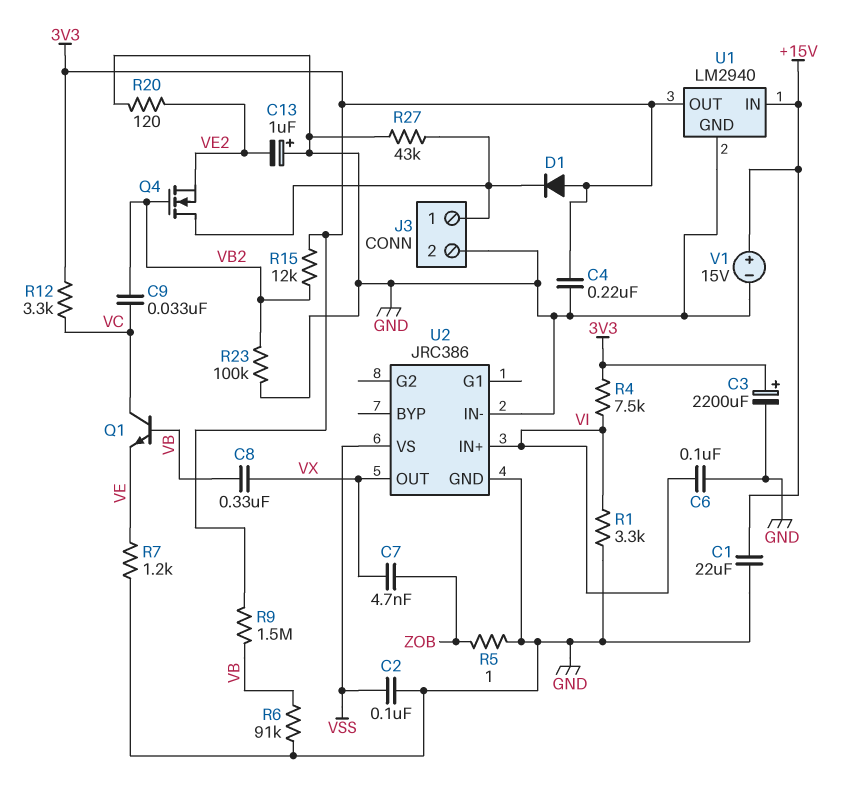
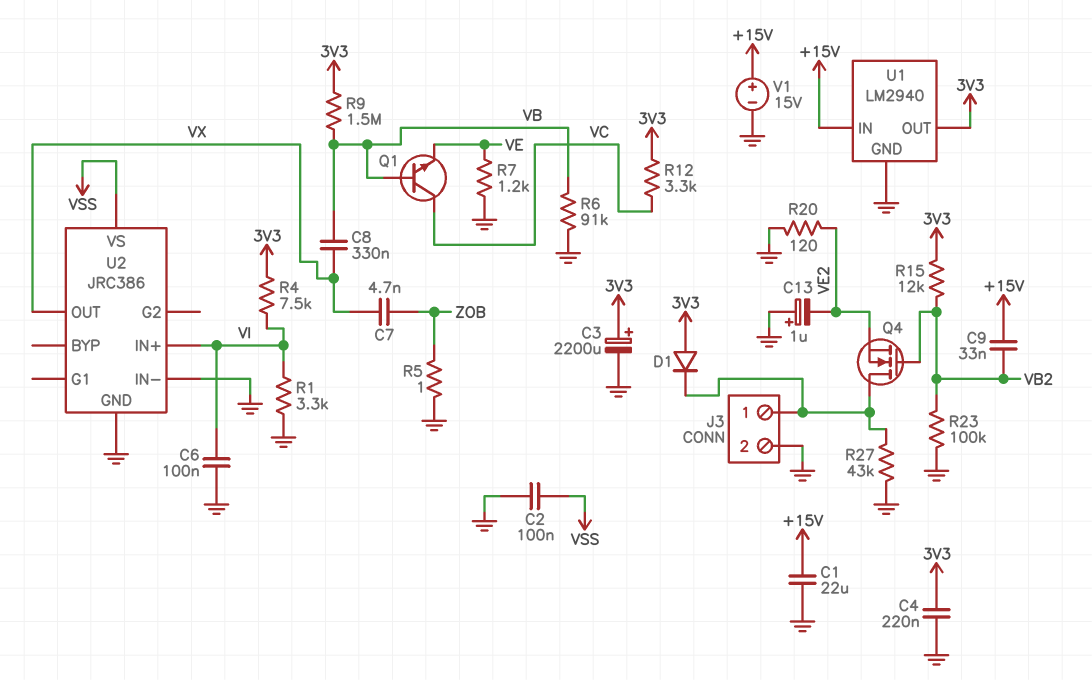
C9: 33nF (VB2, VC) -> 33nF (+15V, VB2)

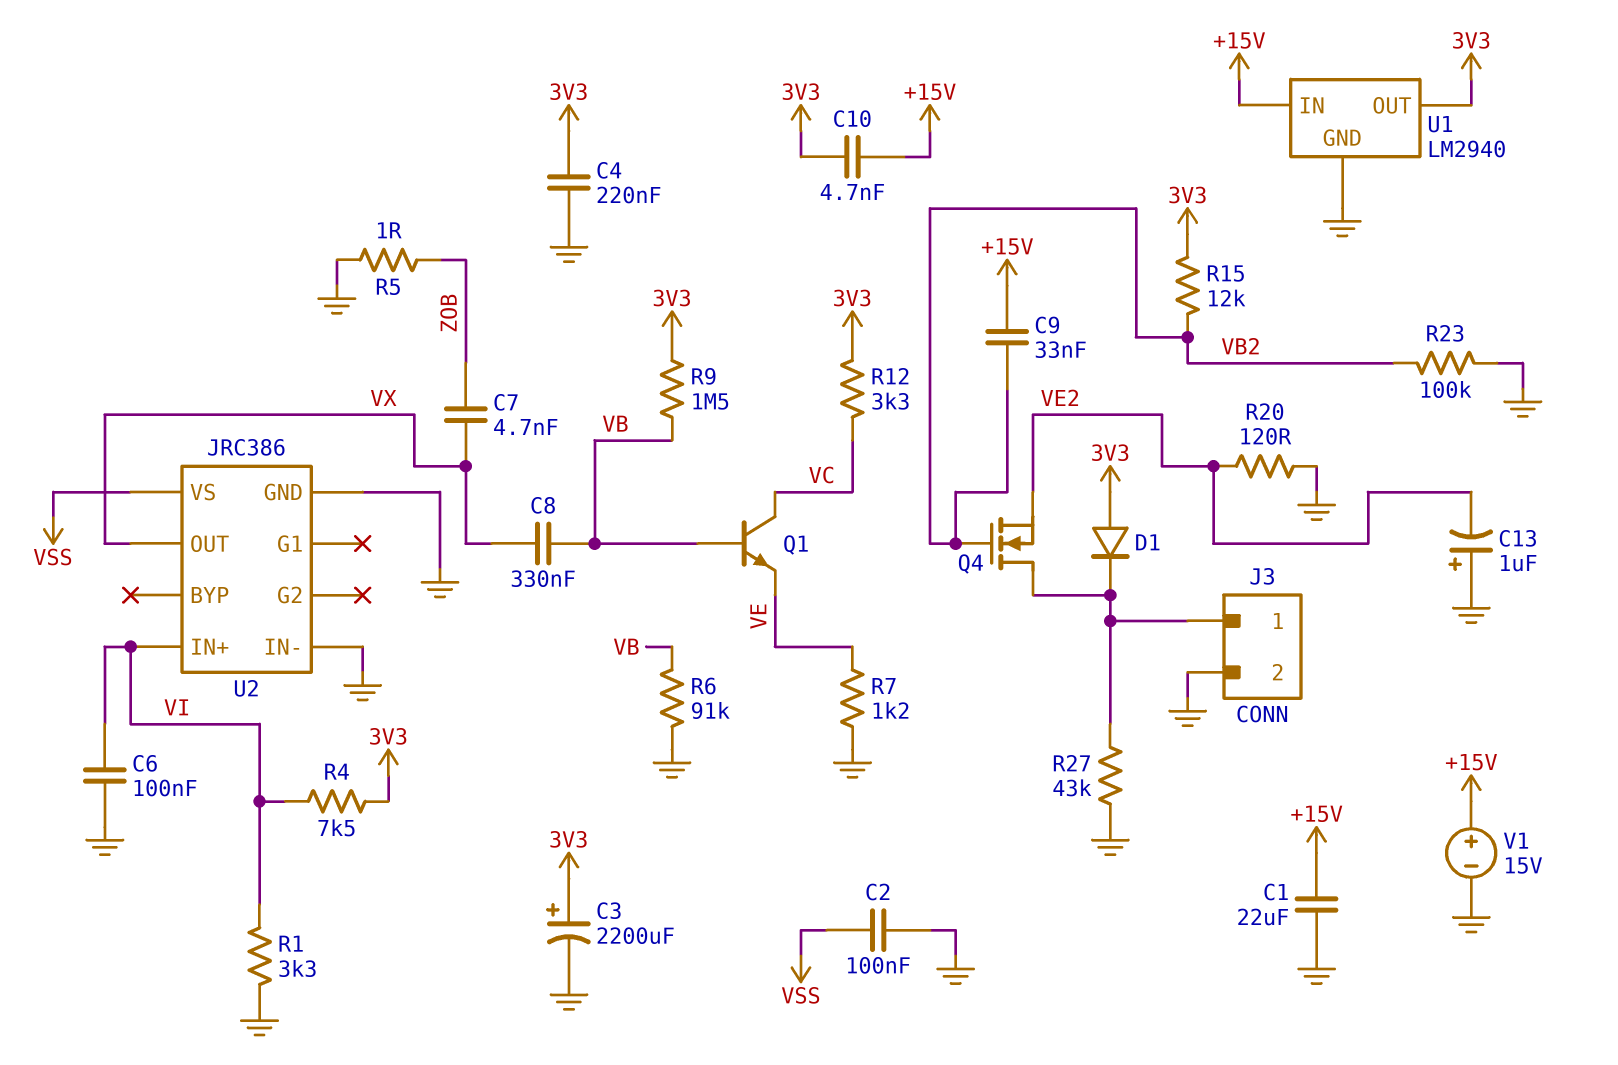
C10: none -> 4.7nF (+15V, 3V3)

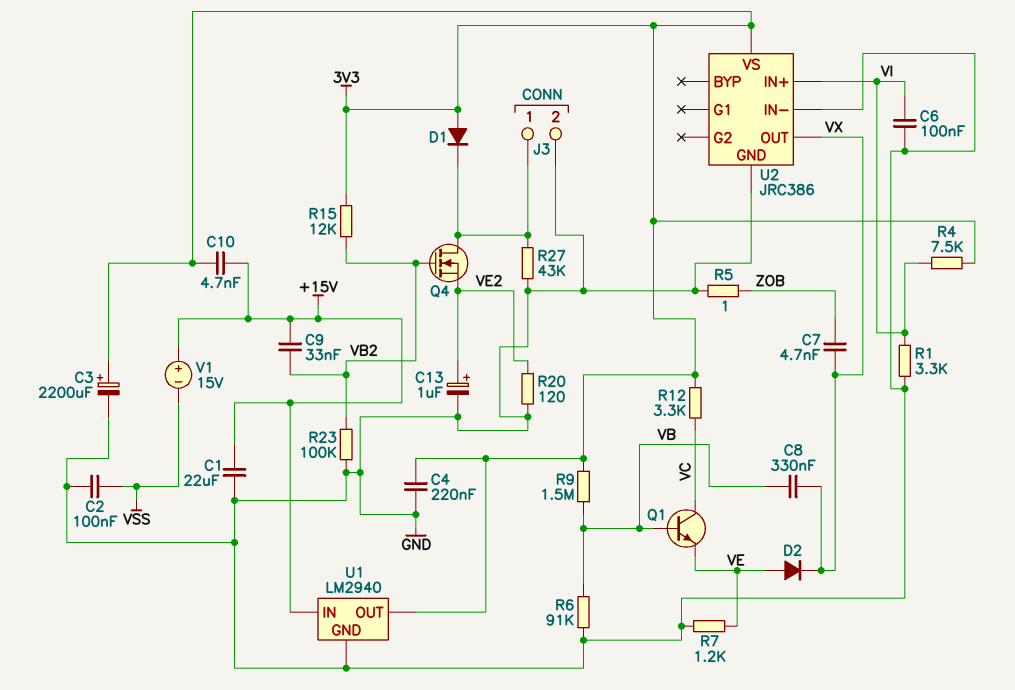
C13: 1uF (plus GND, minus VE2) -> 1uF (plus VE2, minus GND)
D2: none -> diode (A VE, K VX)
U2 pin VS: VSS -> 3V3
V1: 15V (plus +15V, minus GND) -> 15V (plus +15V, minus VSS)

